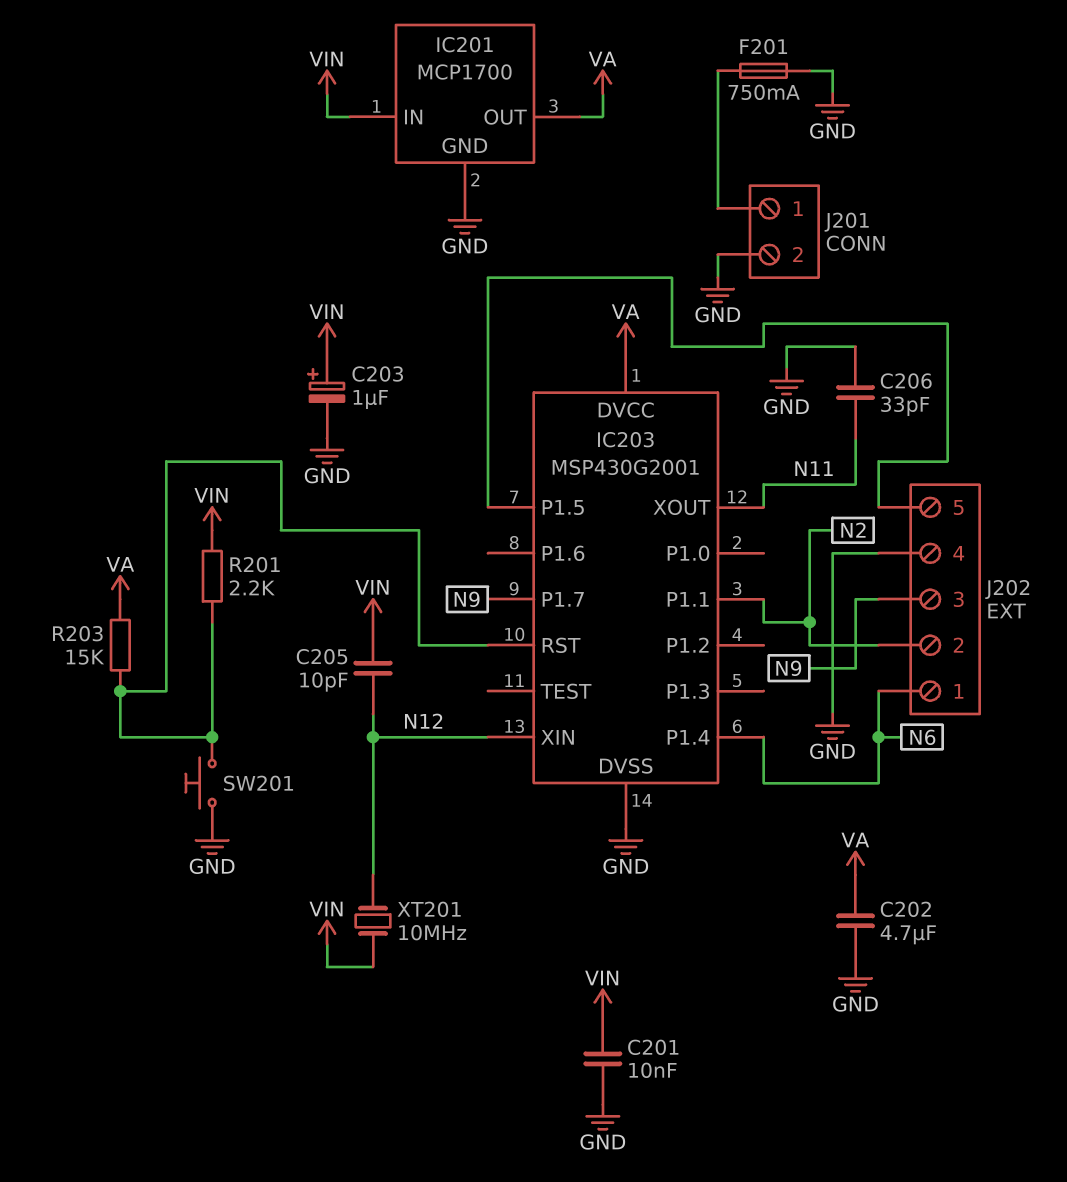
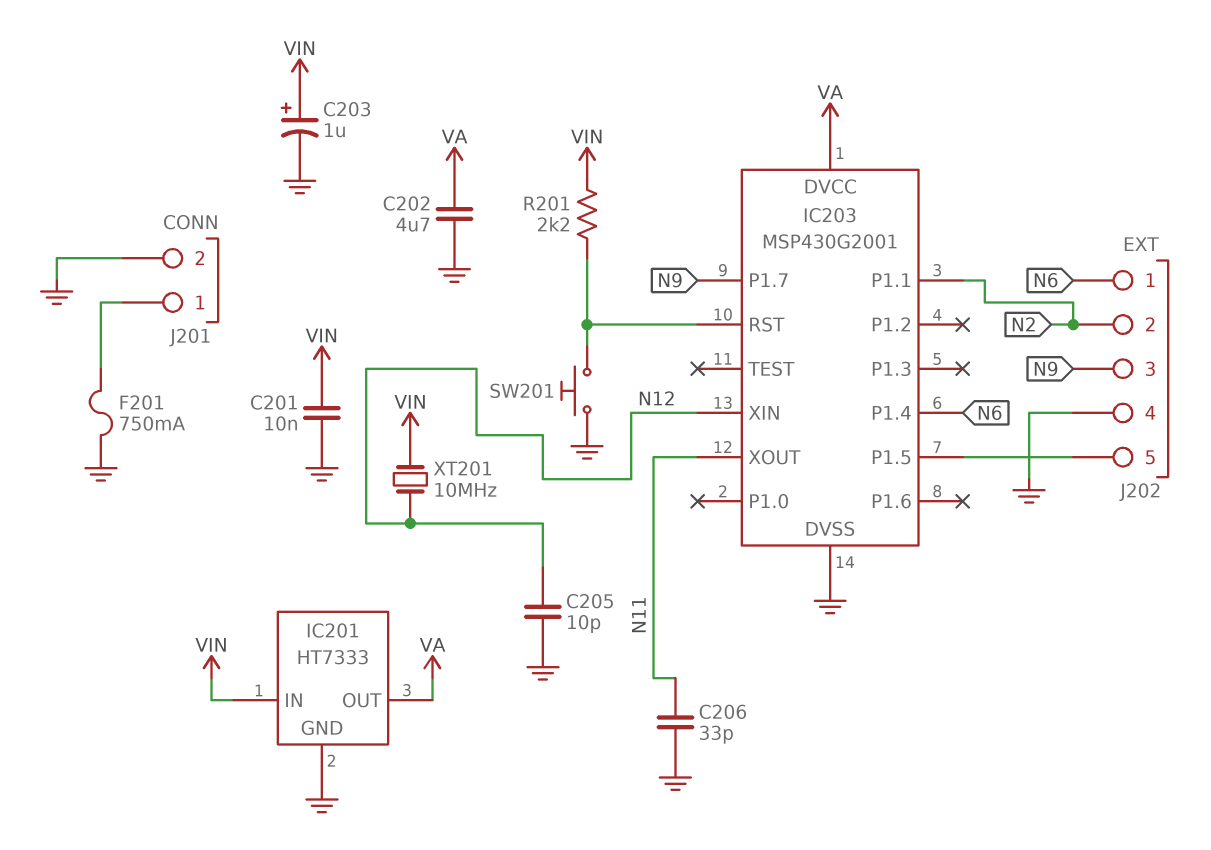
C205: 10pF (N12, VIN) -> 10pF (GND, N12)
IC201: MCP1700 -> HT7333
R203: 15k (IC203/RST, VA) -> none

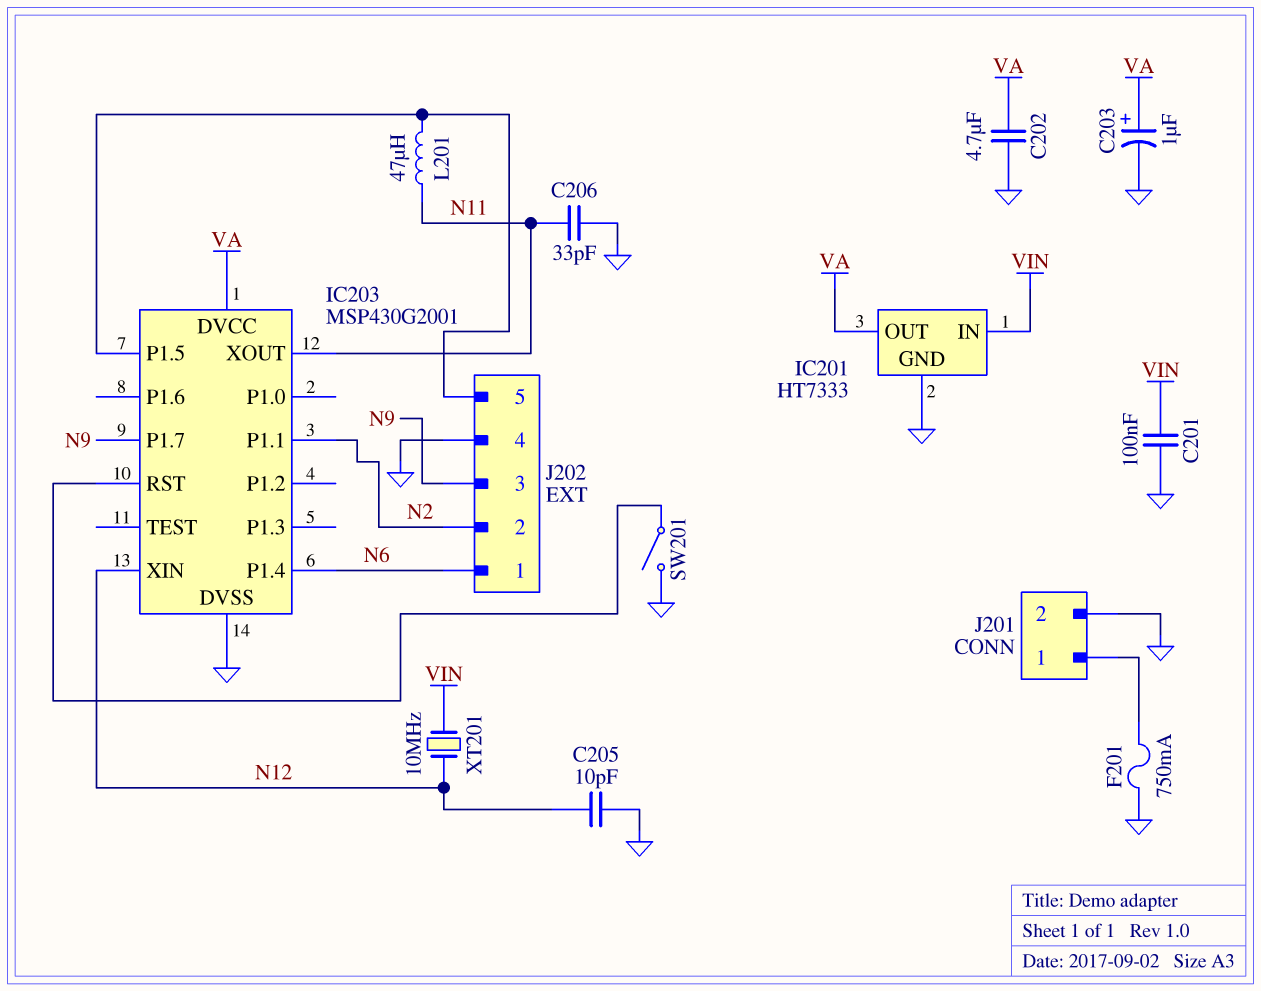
C201: 10nF (GND, VIN) -> 100nF (GND, VIN)
C203: 1uF (plus VIN, minus GND) -> 1uF (plus VA, minus GND)
L201: none -> 47uH (IC203/P1.5, N11)
R201: 2.2k (IC203/RST, VIN) -> none
SW201: button (GND, IC203/RST) -> switch (GND, IC203/RST)

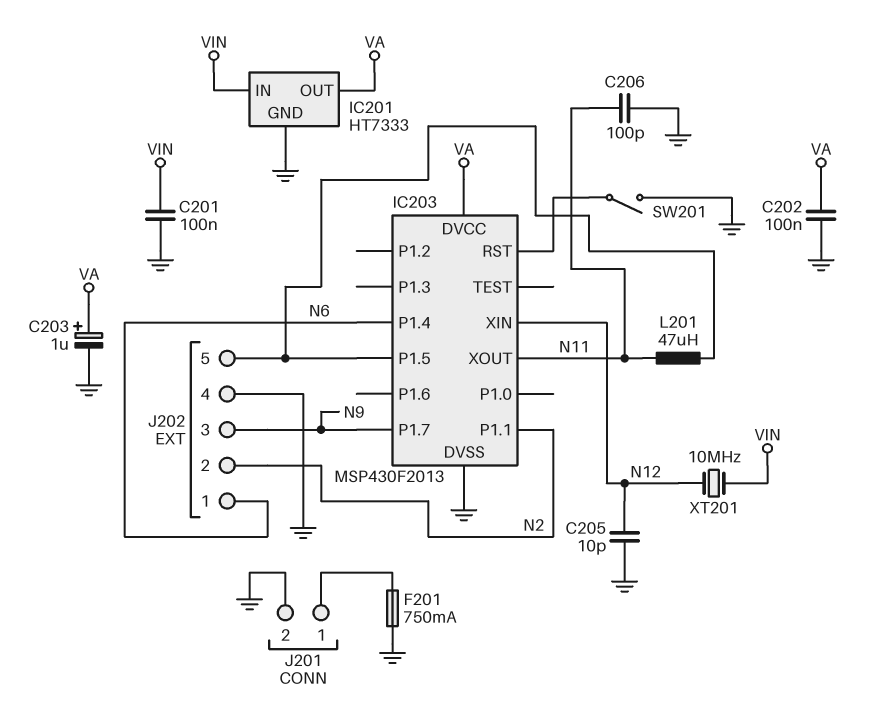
C202: 4.7uF (GND, VA) -> 100nF (GND, VA)
C206: 33pF (GND, N11) -> 100pF (GND, N11)
IC203: MSP430G2001 -> MSP430F2013

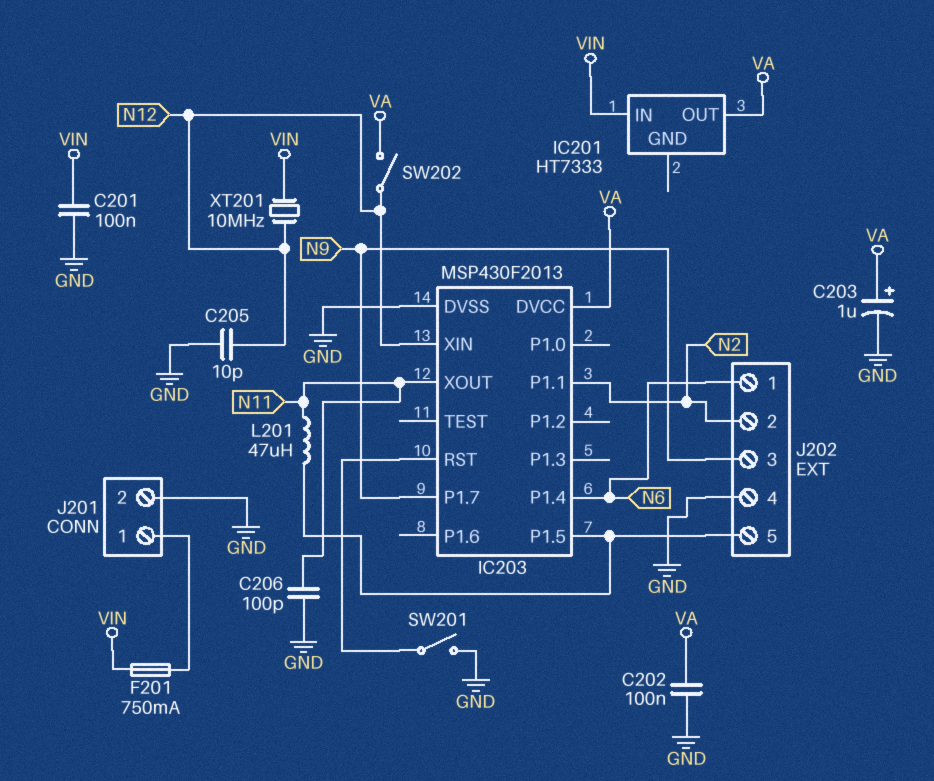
F201: 750mA (GND, J201/1) -> 750mA (J201/1, VIN)
IC201 pin GND: GND -> none
SW202: none -> switch (N12, VA)

